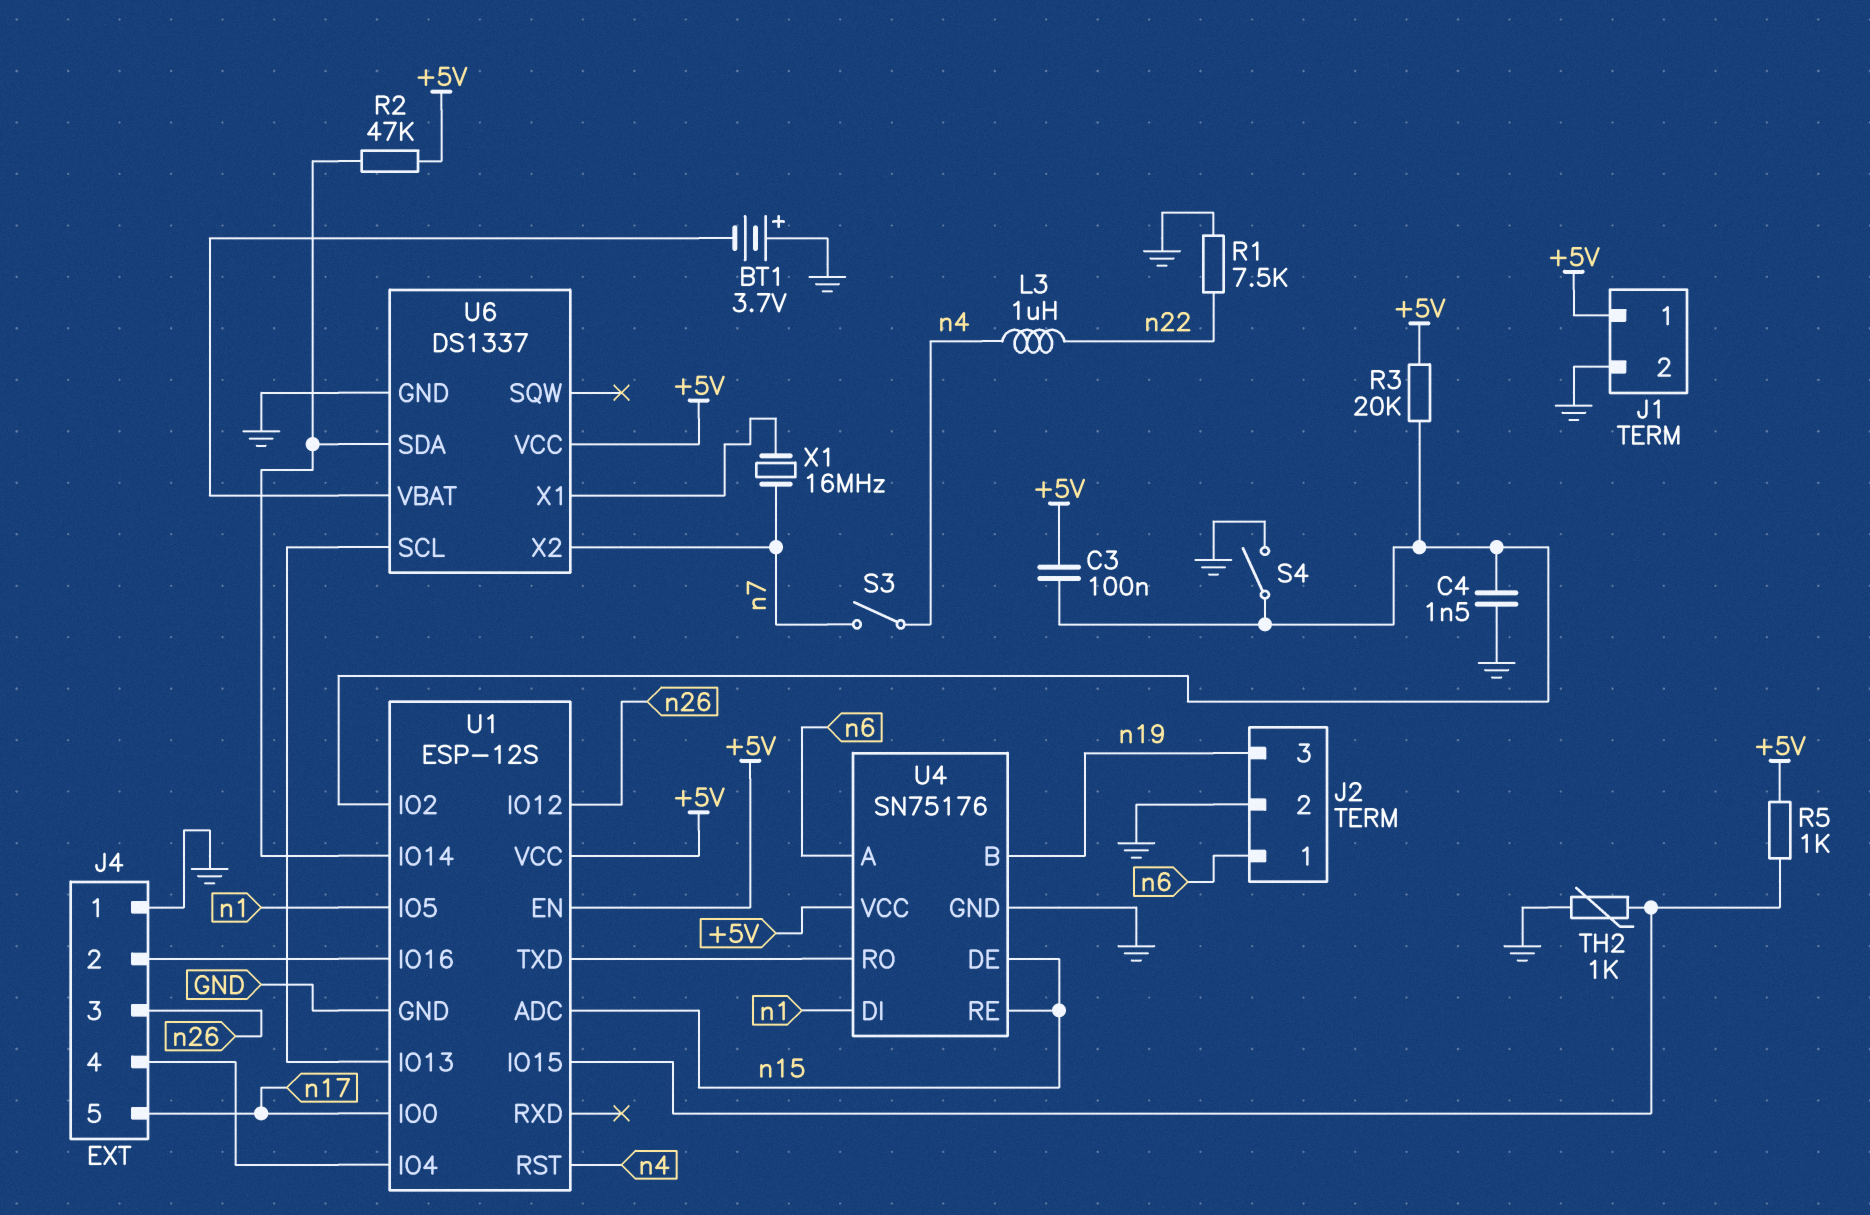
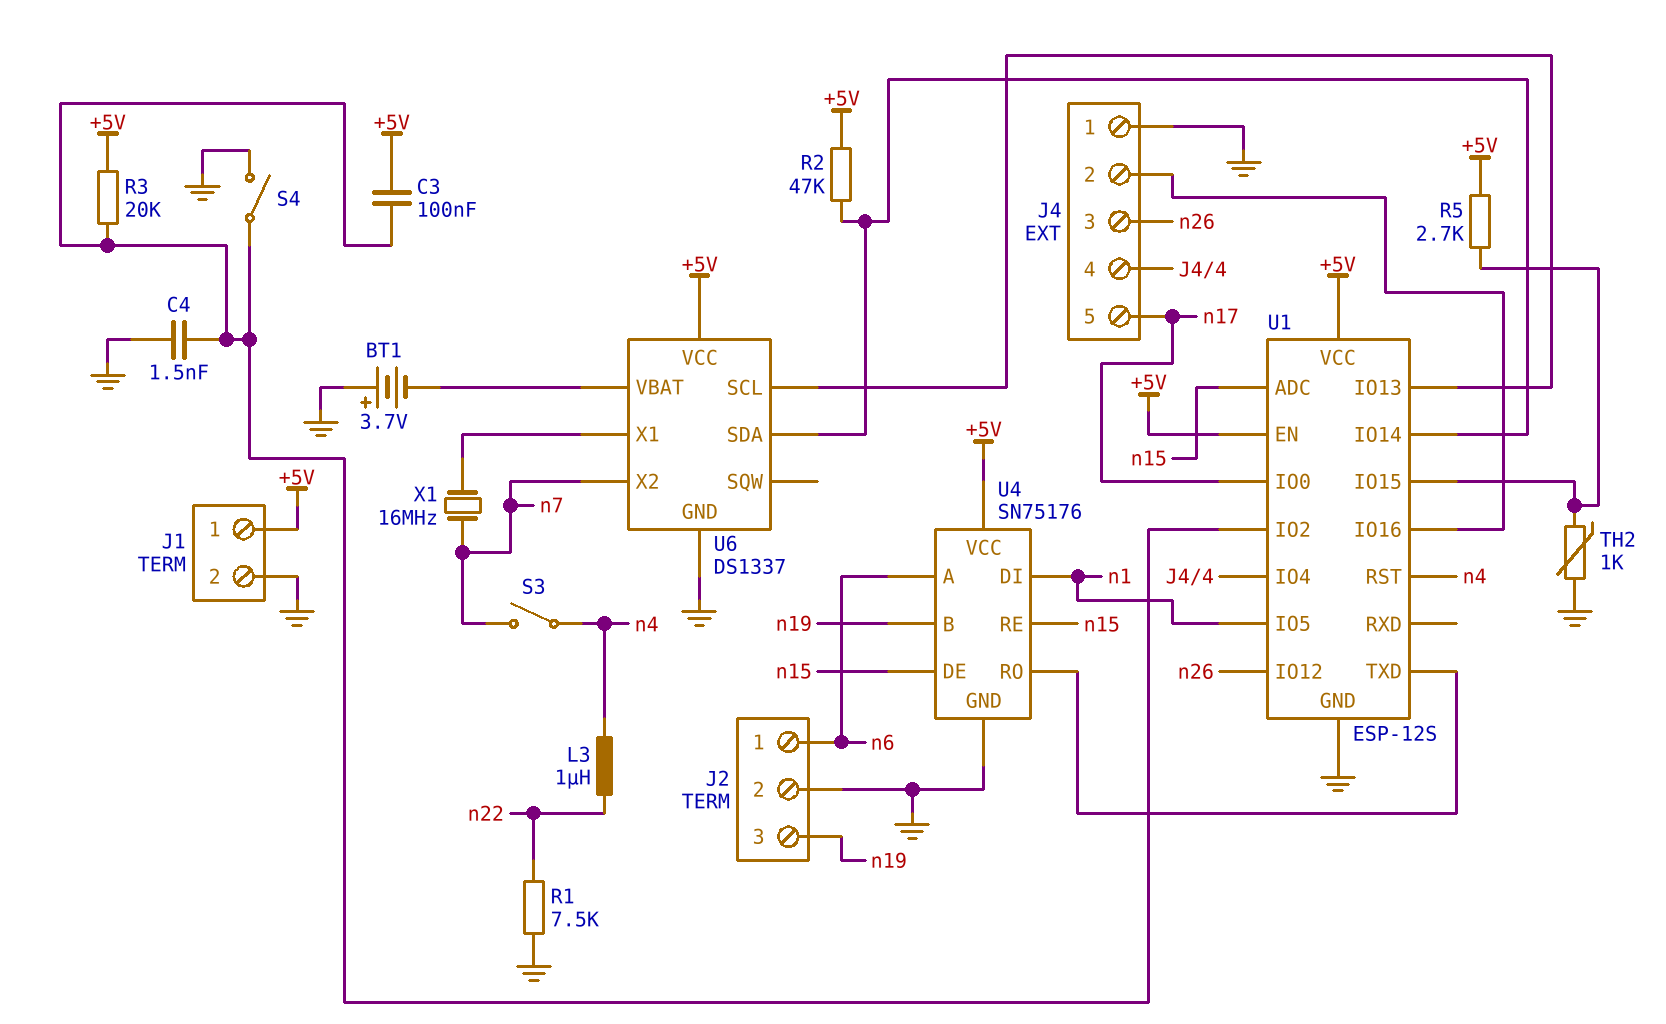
R5: 1k (+5V, U1/IO15) -> 2.7k (+5V, U1/IO15)

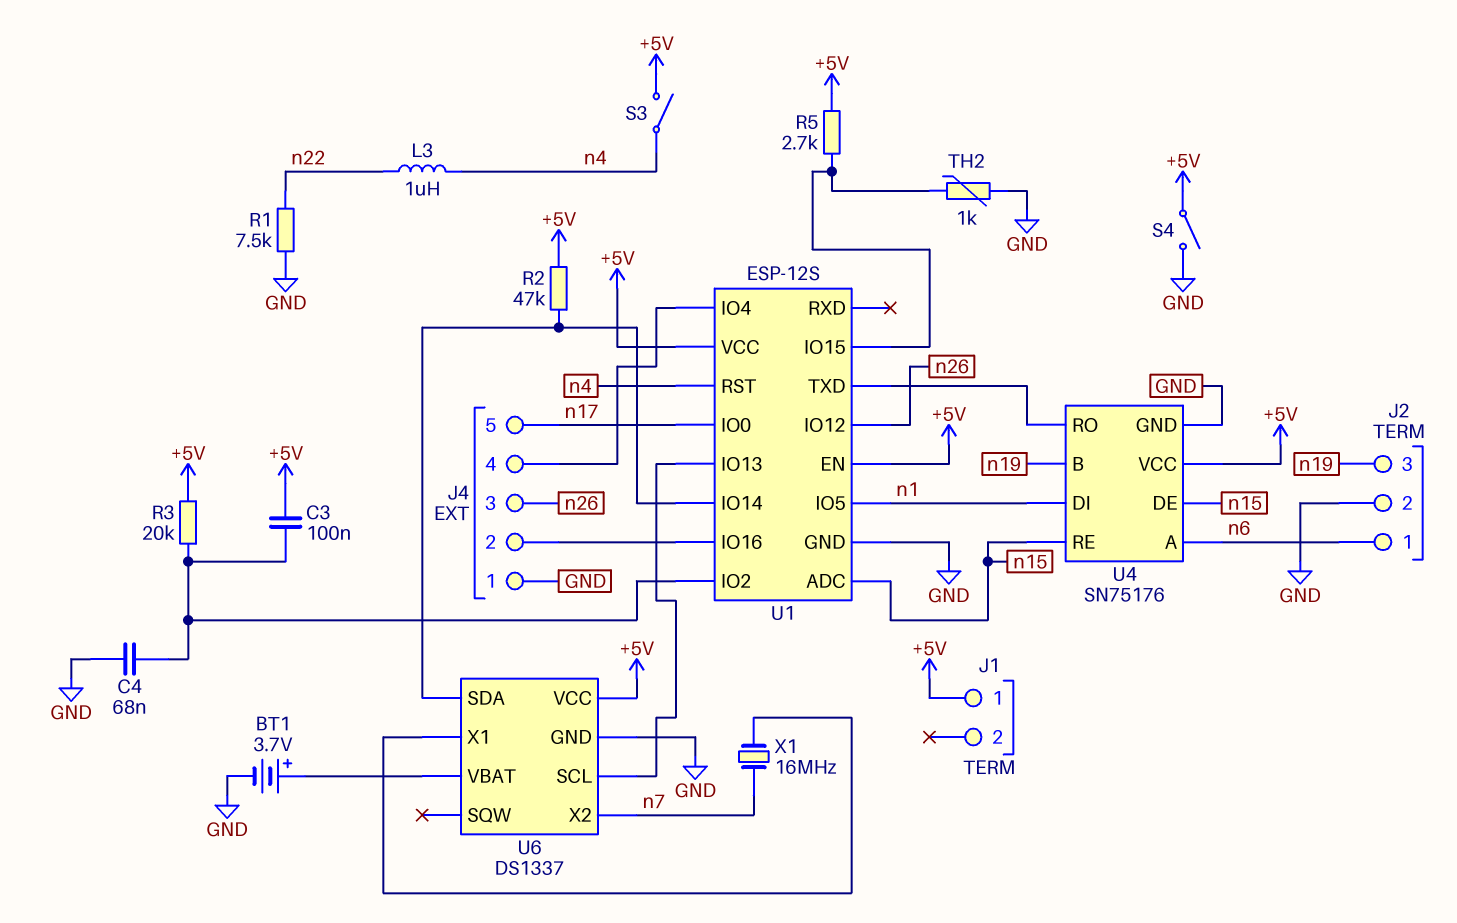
BT1: 3.7V (plus GND, minus U6/VBAT) -> 3.7V (plus U6/VBAT, minus GND)
C4: 1.5nF (GND, U1/IO2) -> 68nF (GND, U1/IO2)
J1 pin 2: GND -> none
S3: switch (n4, n7) -> switch (+5V, n4)
S4: switch (GND, U1/IO2) -> switch (+5V, GND)

